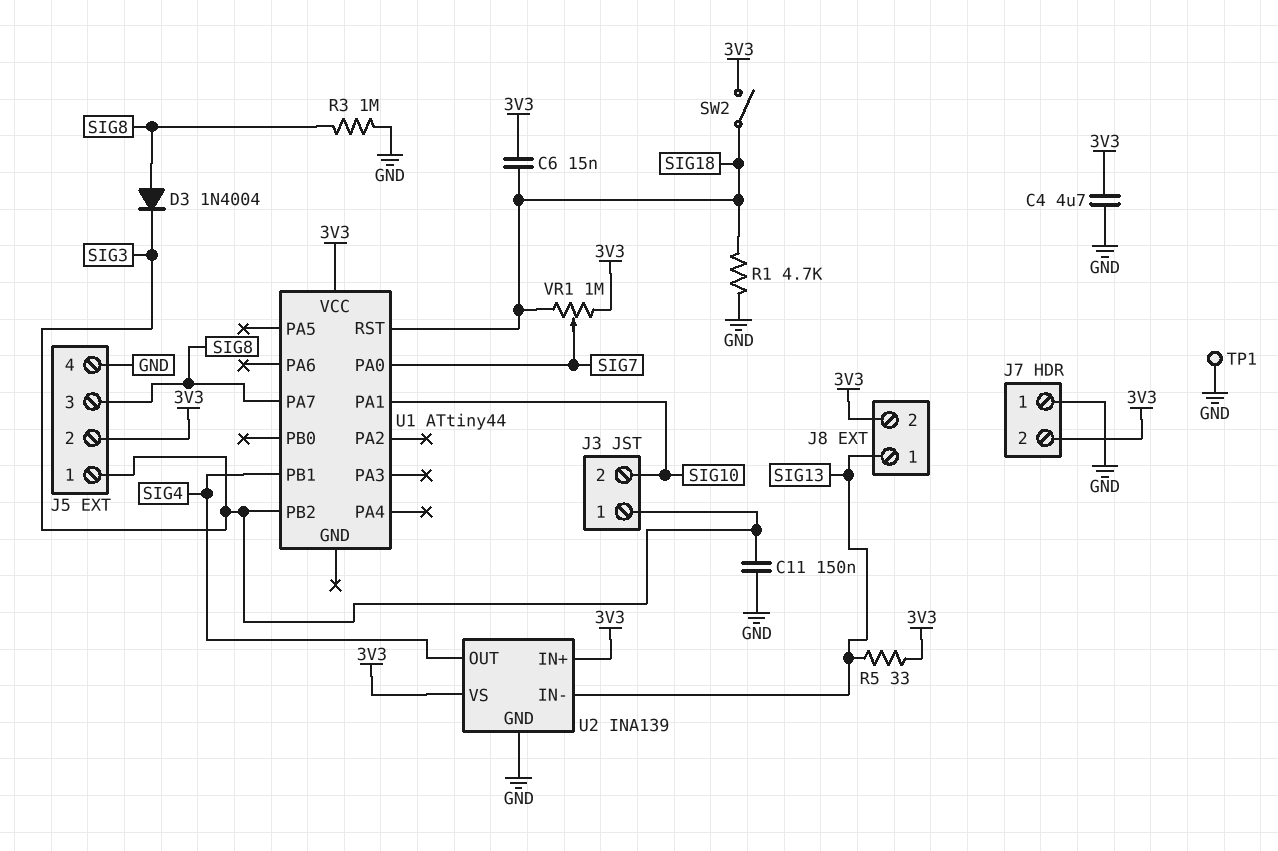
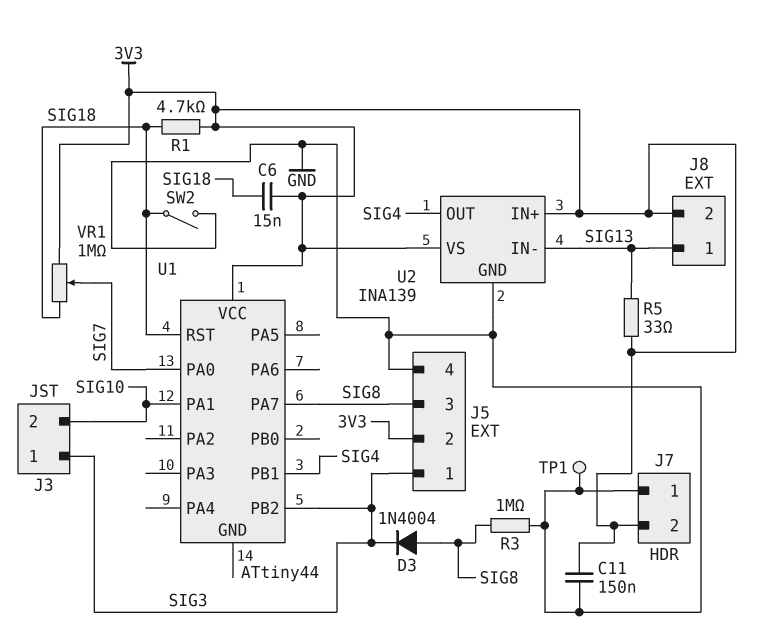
C4: 4.7uF (3V3, GND) -> none
C11: 150nF (GND, SIG3) -> 150nF (3V3, GND)
R1: 4.7k (GND, SIG18) -> 4.7k (3V3, SIG18)
SW2: switch (3V3, SIG18) -> switch (GND, SIG18)

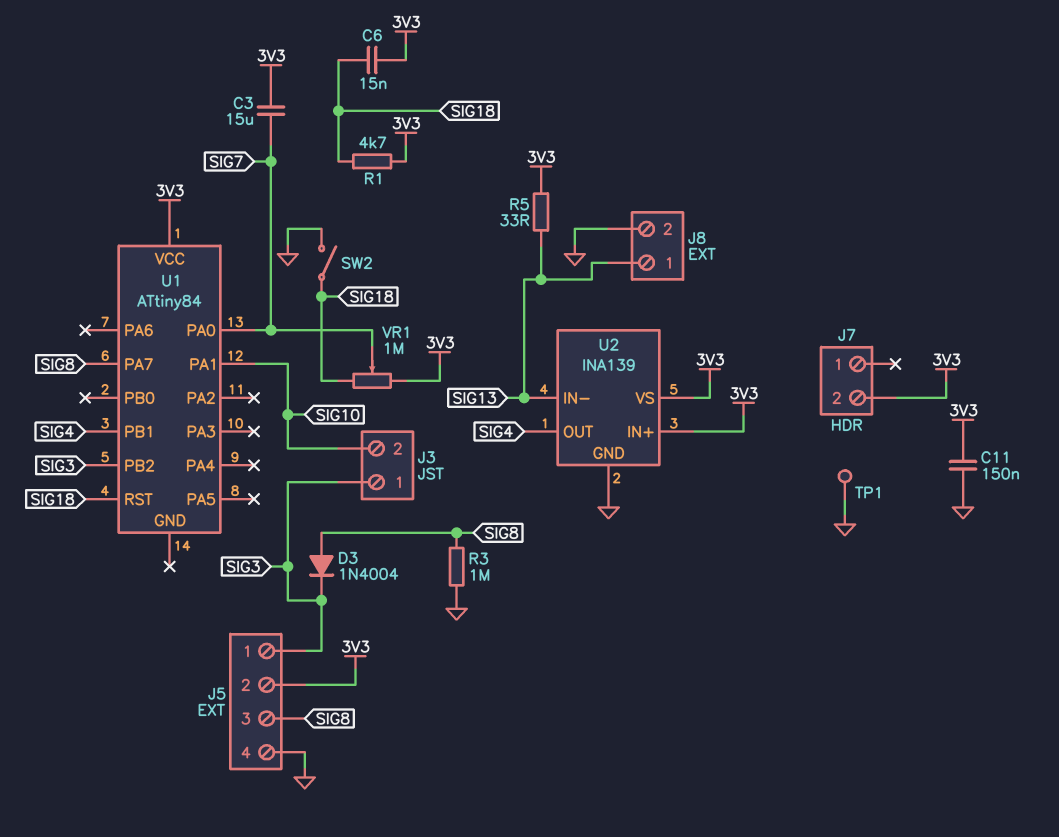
C3: none -> 15uF (3V3, SIG7)
J7 pin 1: GND -> none
J8 pin 2: 3V3 -> GND
U1: ATtiny44 -> ATtiny84

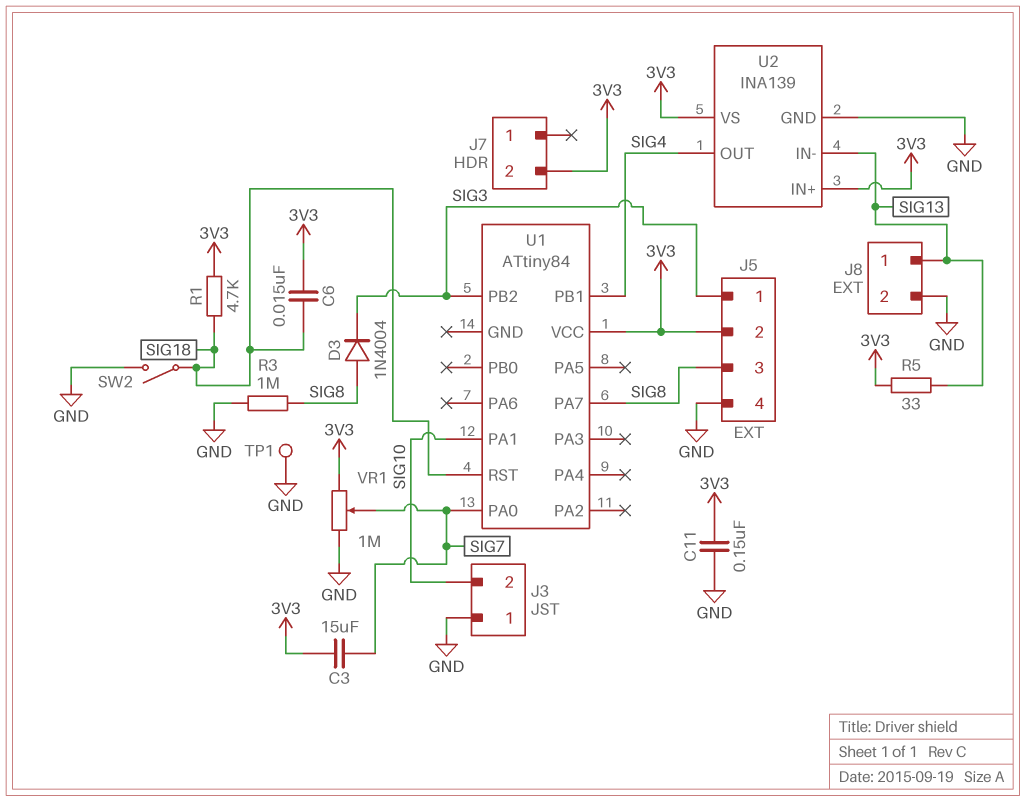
J3 pin 1: SIG3 -> GND
VR1: 1M (3V3, SIG18, wiper SIG7) -> 1M (3V3, GND, wiper SIG7)

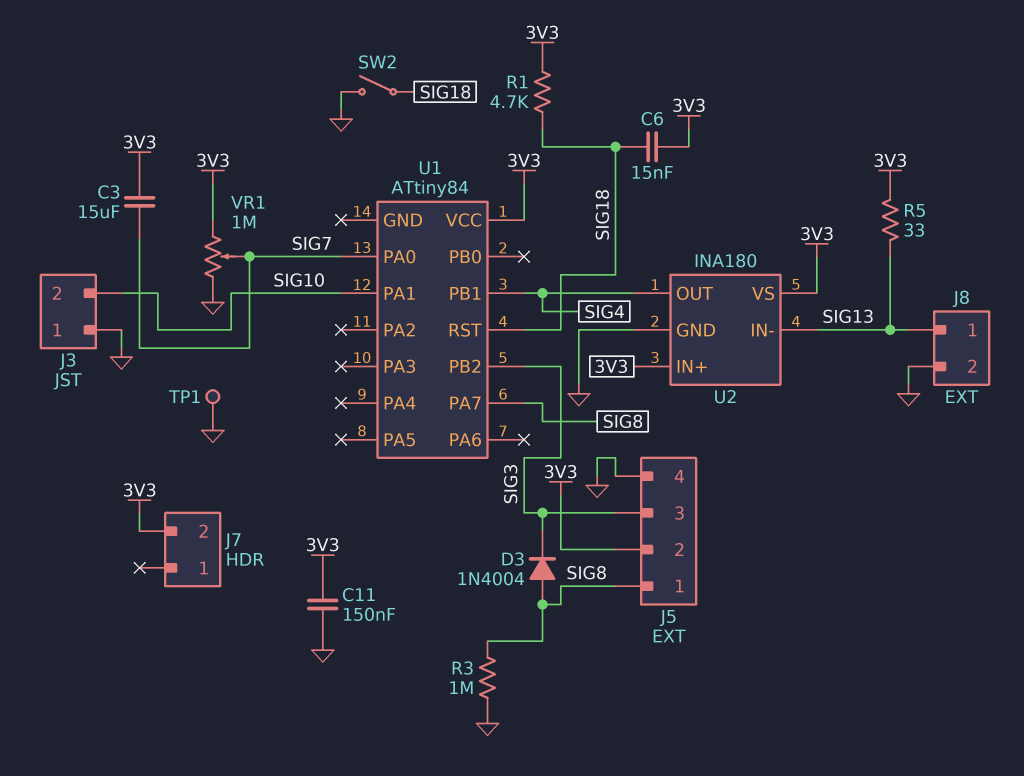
J5 pin 1: SIG3 -> SIG8
J5 pin 3: SIG8 -> SIG3
U2: INA139 -> INA180

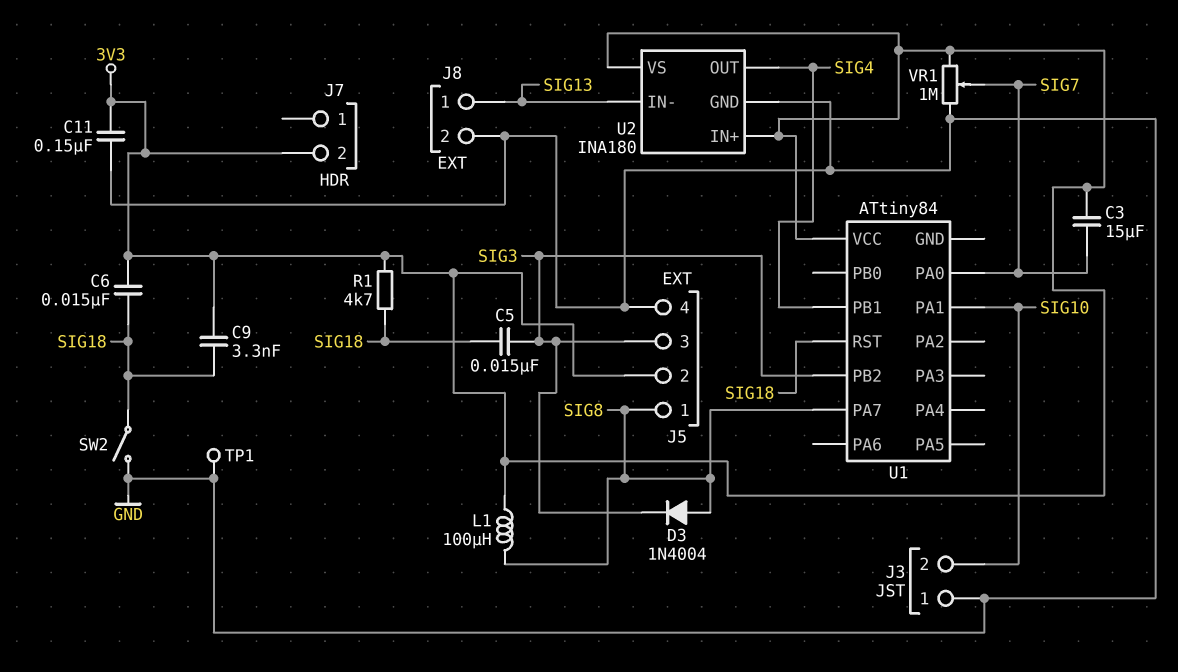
C5: none -> 15nF (SIG3, SIG18)
C9: none -> 3.3nF (3V3, SIG18)
L1: none -> 100uH (3V3, SIG8)
R3: 1M (GND, SIG8) -> none
R5: 33 (3V3, SIG13) -> none

